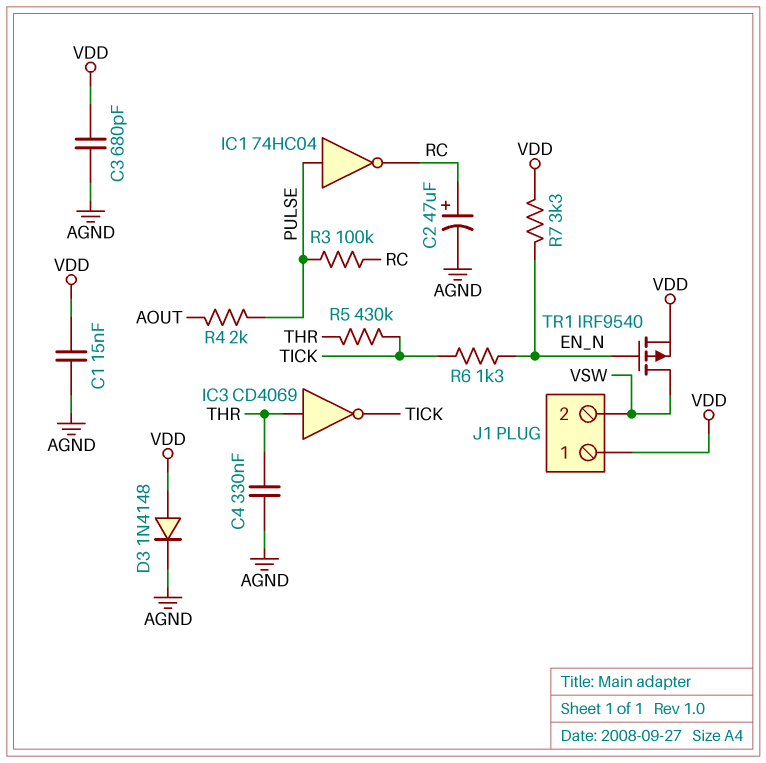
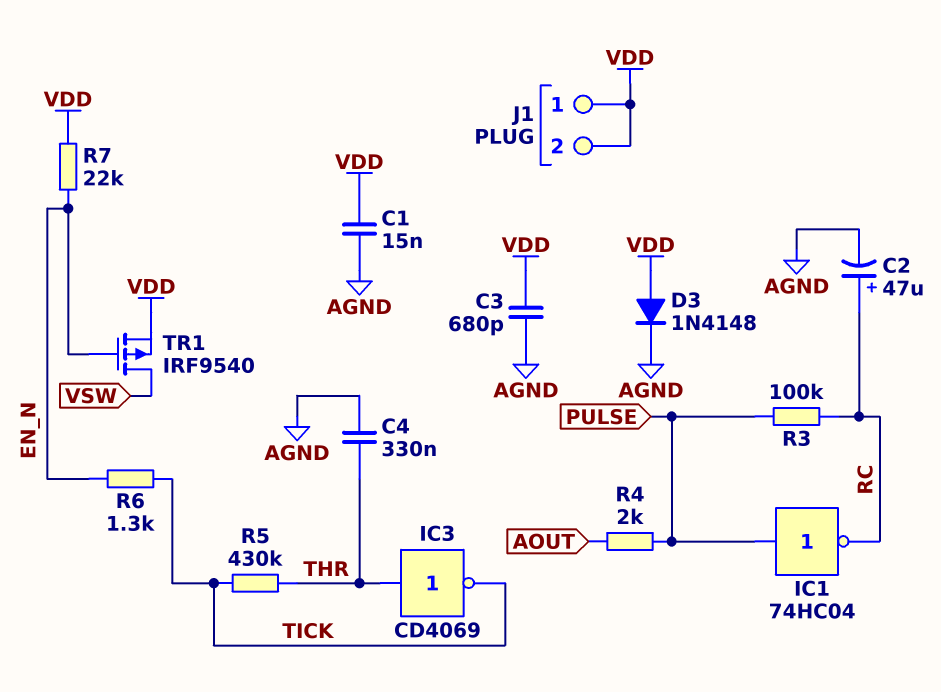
J1 pin 2: VSW -> VDD
R7: 3.3k (EN_N, VDD) -> 22k (EN_N, VDD)

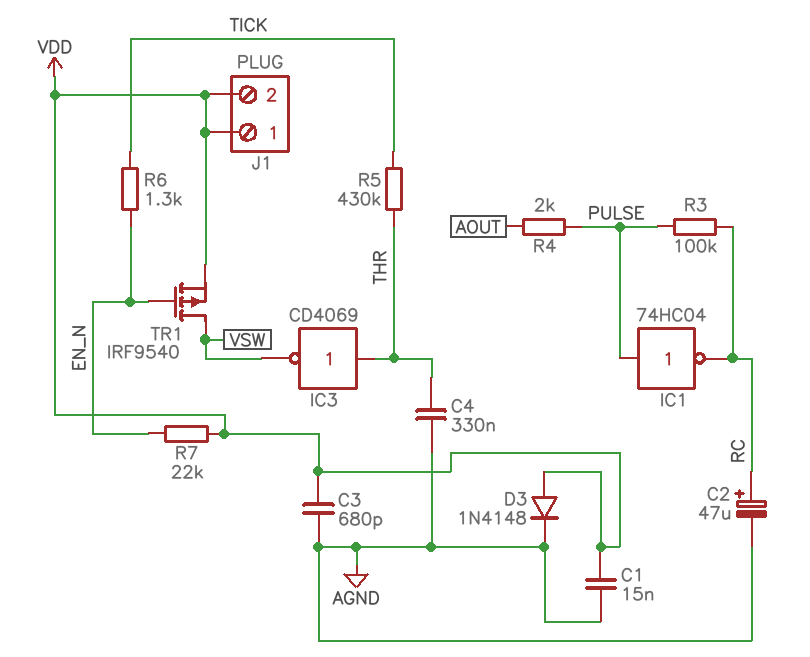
IC3: NOT CD4069 (in THR, out TICK) -> NOT CD4069 (in THR, out VSW)

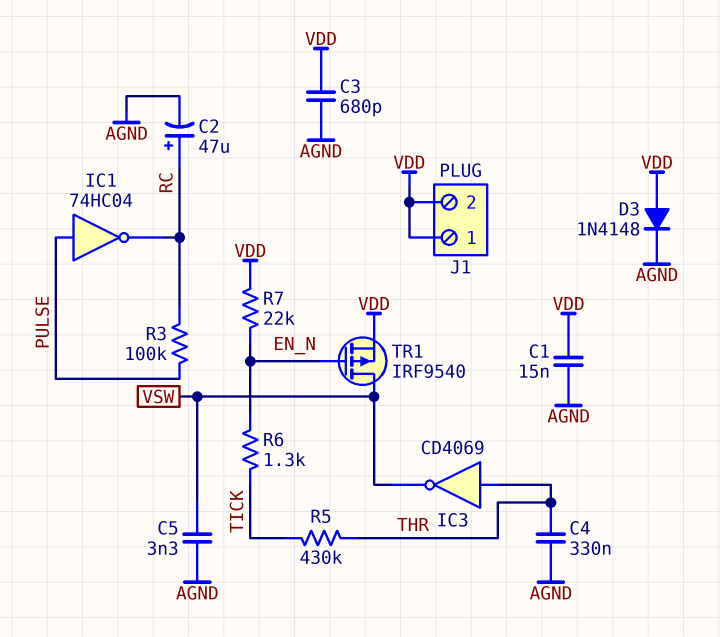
C5: none -> 3.3nF (AGND, VSW)
R4: 2k (AOUT, PULSE) -> none

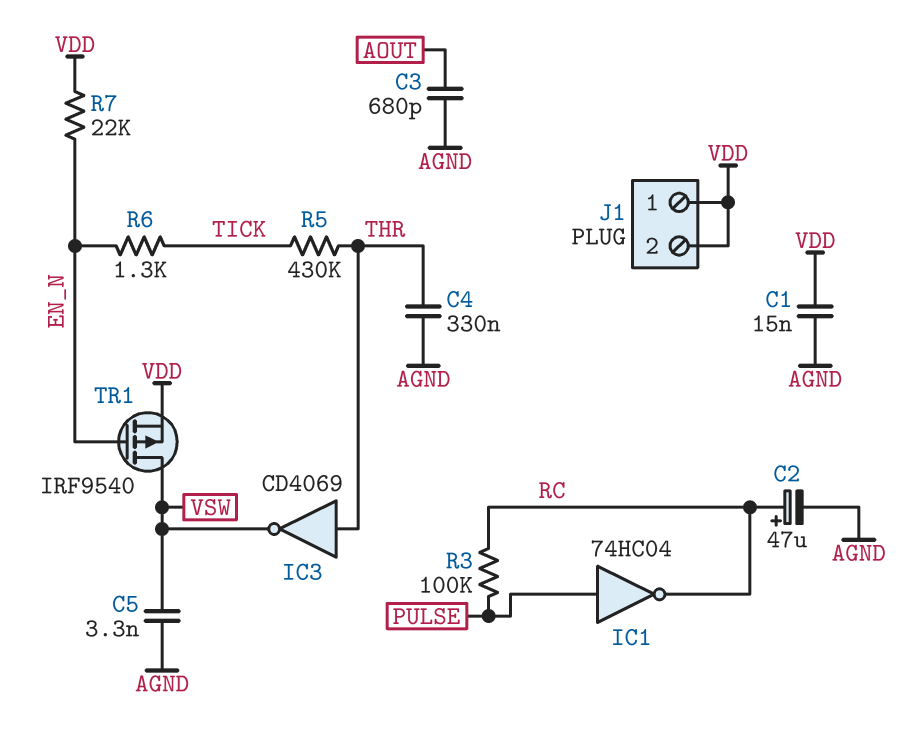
C3: 680pF (AGND, VDD) -> 680pF (AGND, AOUT)
D3: diode 1N4148 (A VDD, K AGND) -> none

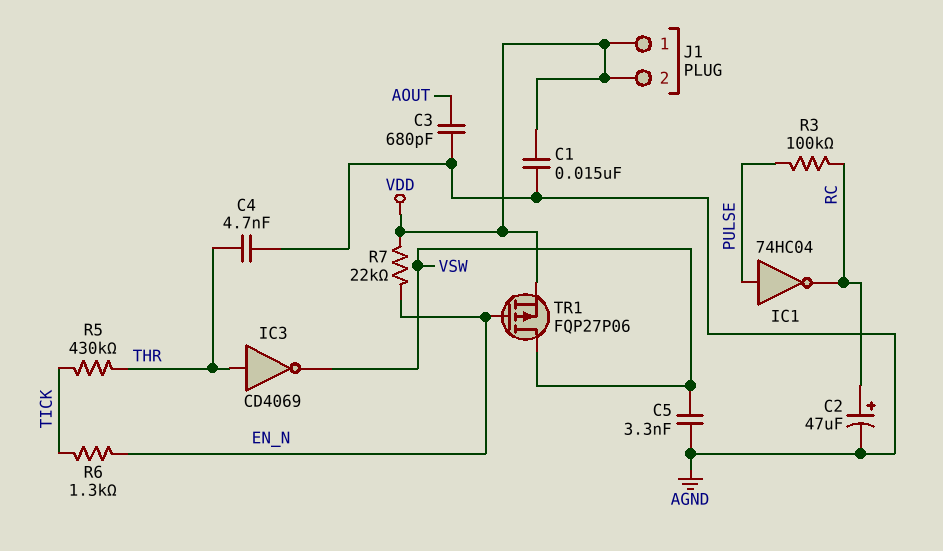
C4: 330nF (AGND, THR) -> 4.7nF (AGND, THR)
TR1: PMOS IRF9540 (G EN_N, D VSW, S VDD) -> PMOS FQP27P06 (G EN_N, D VSW, S VDD)

